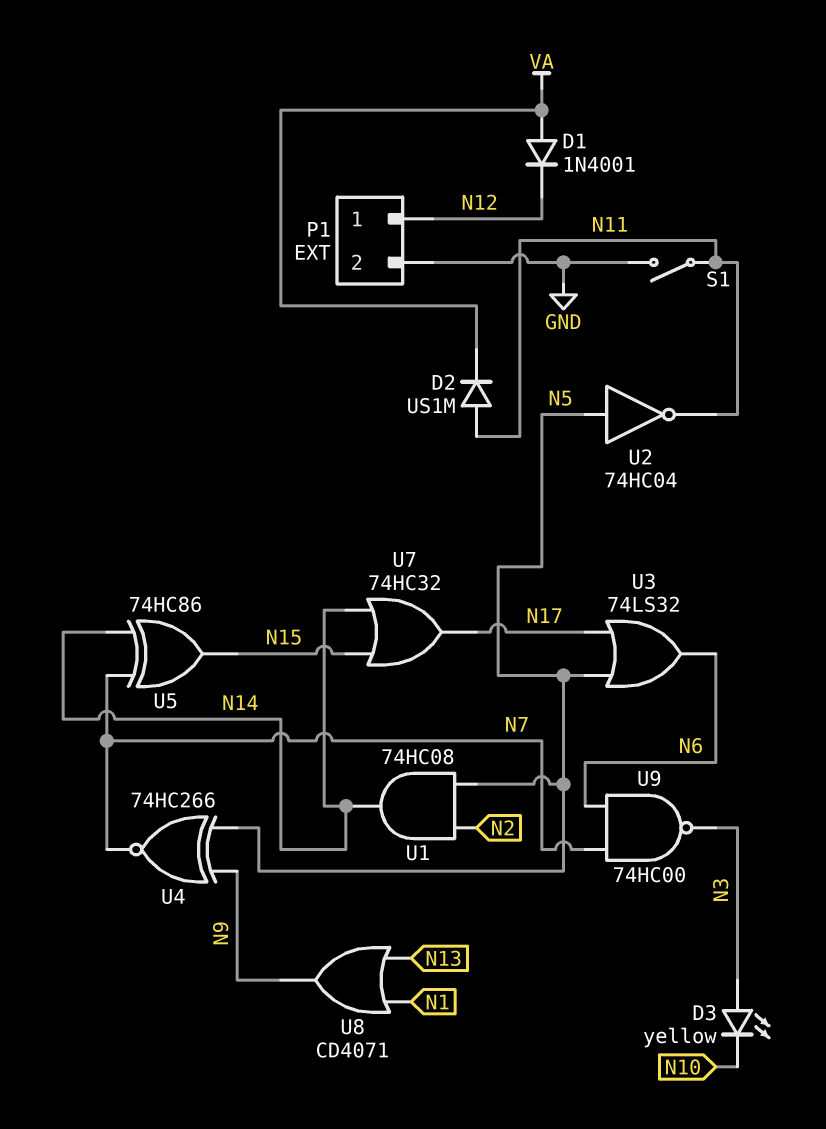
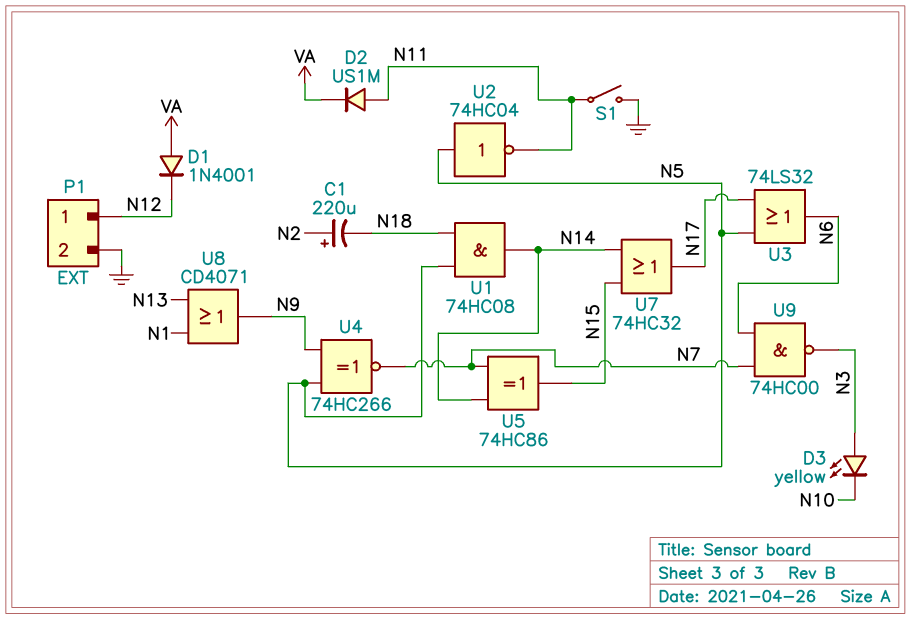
C1: none -> 220uF (plus N2, minus N18)
U1: AND 74HC08 (in N2, in N5, out N14) -> AND 74HC08 (in N5, in N18, out N14)

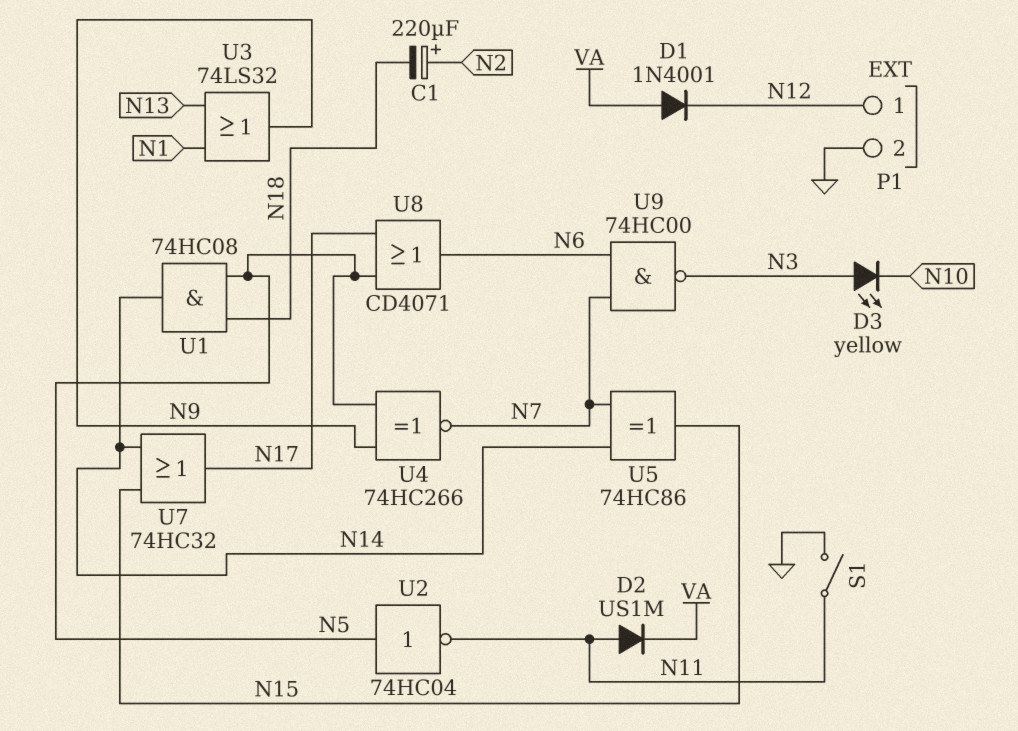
U3: OR 74LS32 (in N5, in N17, out N6) -> OR 74LS32 (in N1, in N13, out N9)
U8: OR CD4071 (in N1, in N13, out N9) -> OR CD4071 (in N5, in N17, out N6)

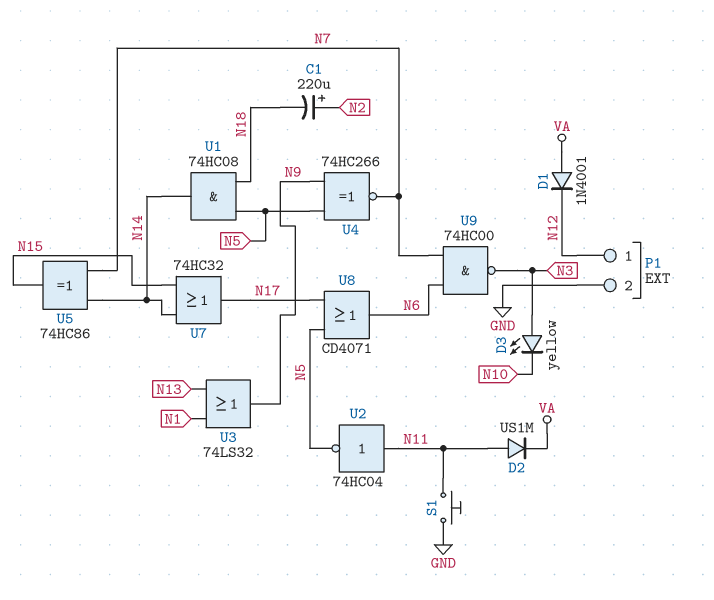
S1: switch (GND, N11) -> button (GND, N11)
U2: NOT 74HC04 (in N5, out N11) -> NOT 74HC04 (in N11, out N5)

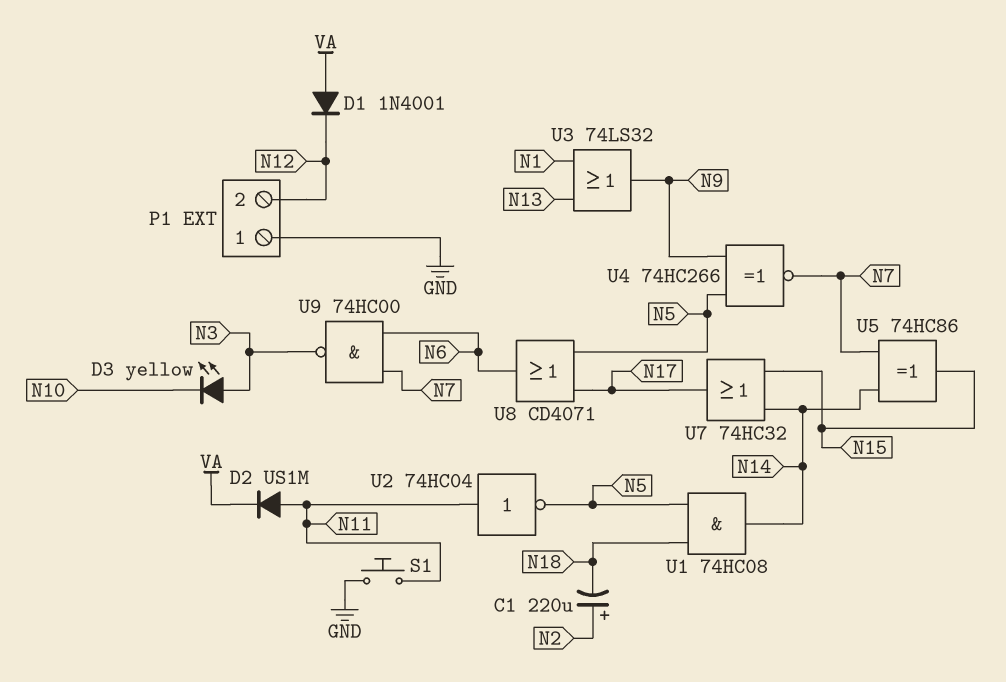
P1 pin 1: N12 -> GND
P1 pin 2: GND -> N12

